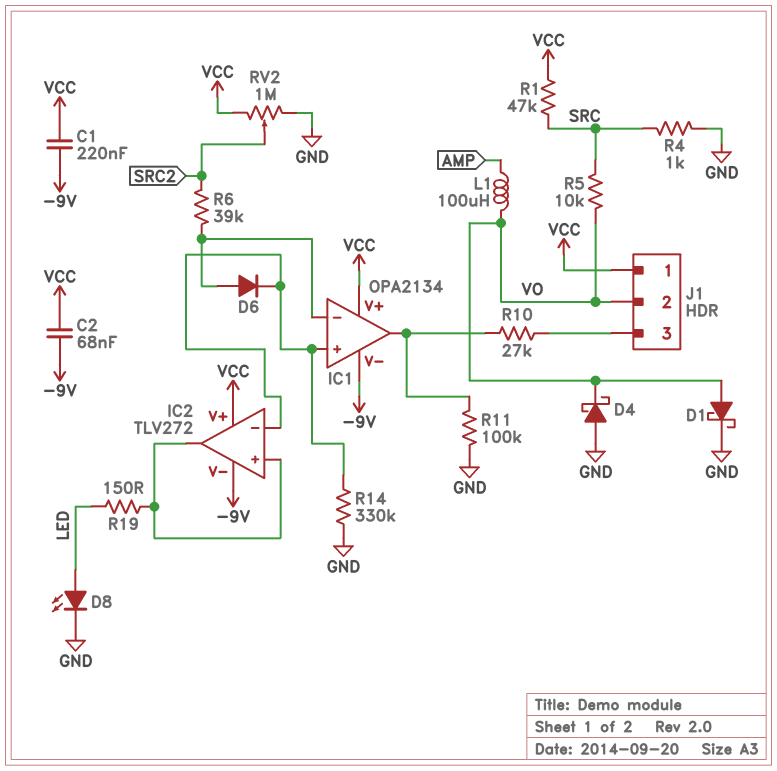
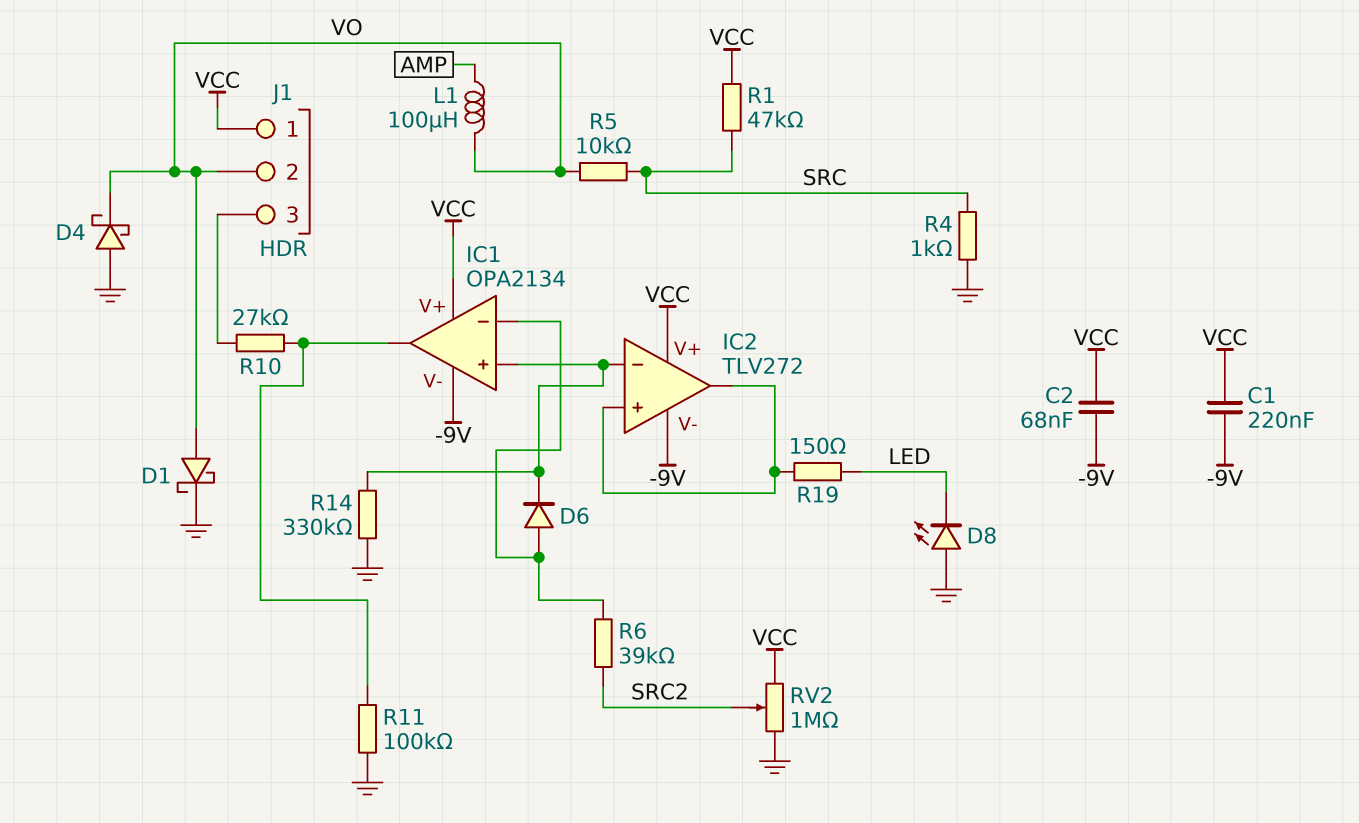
D8: LED (A LED, K GND) -> LED (A GND, K LED)

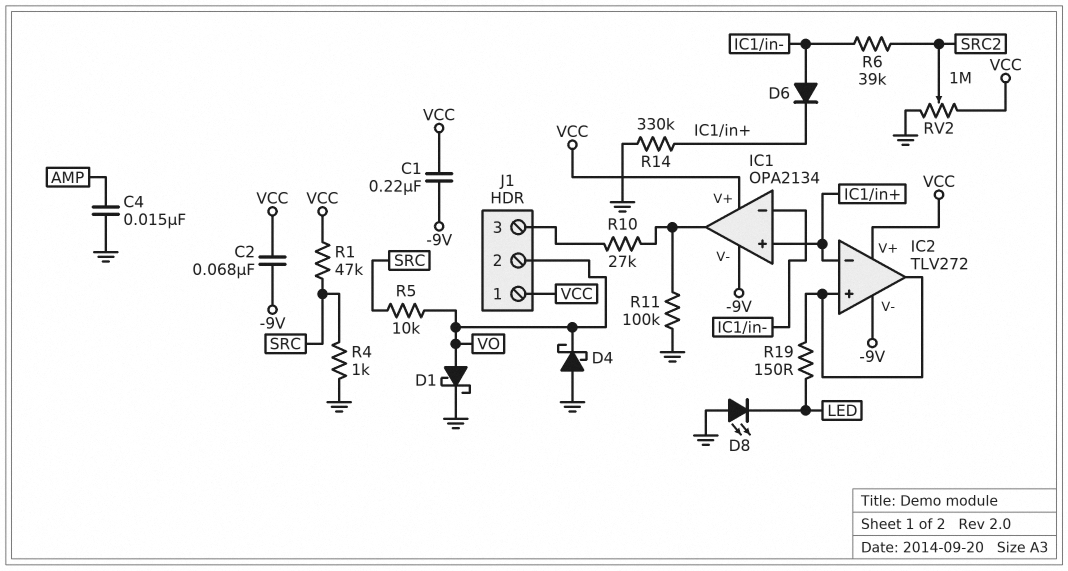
C4: none -> 15nF (AMP, GND)
L1: 100uH (AMP, VO) -> none

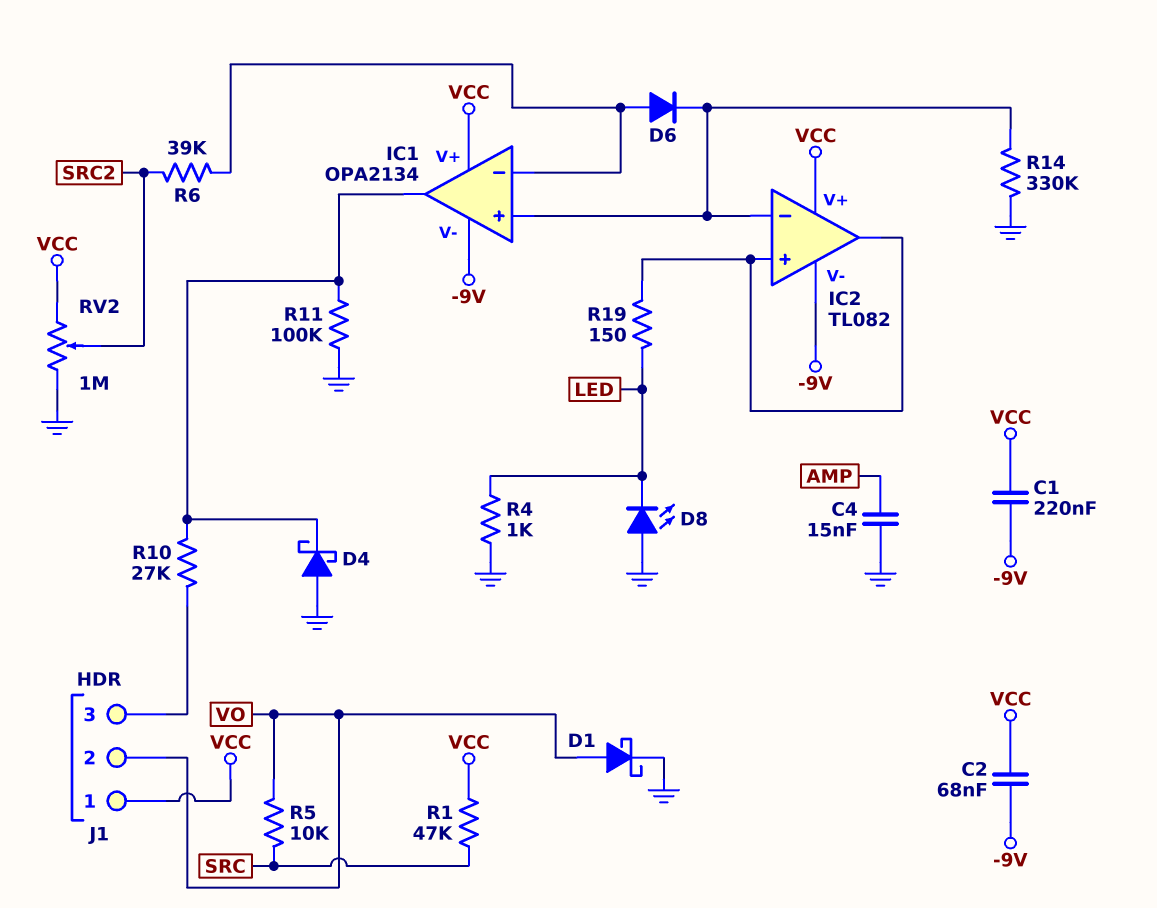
D4: schottky (A GND, K VO) -> schottky (A GND, K IC1/out)
IC2: TLV272 -> TL082
R4: 1k (GND, SRC) -> 1k (GND, LED)

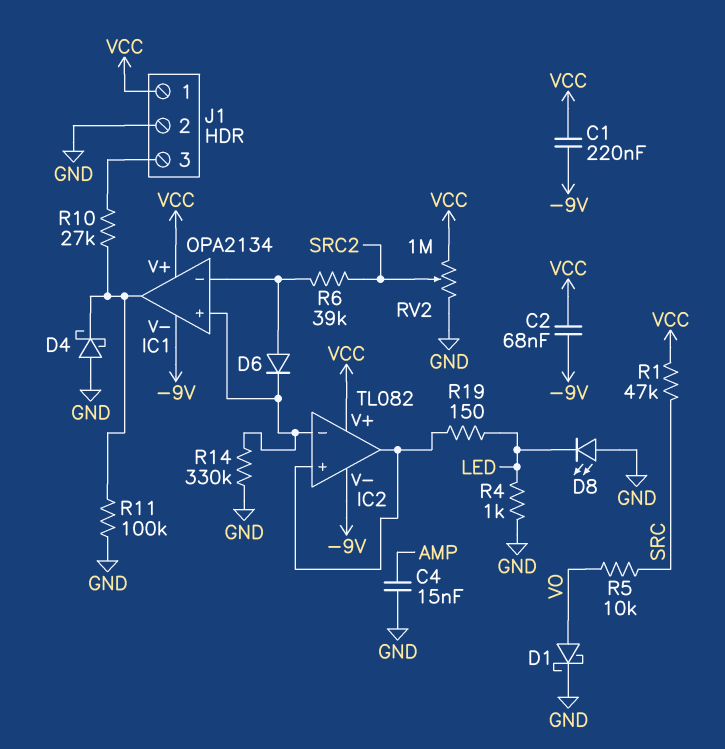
J1 pin 2: VO -> GND

